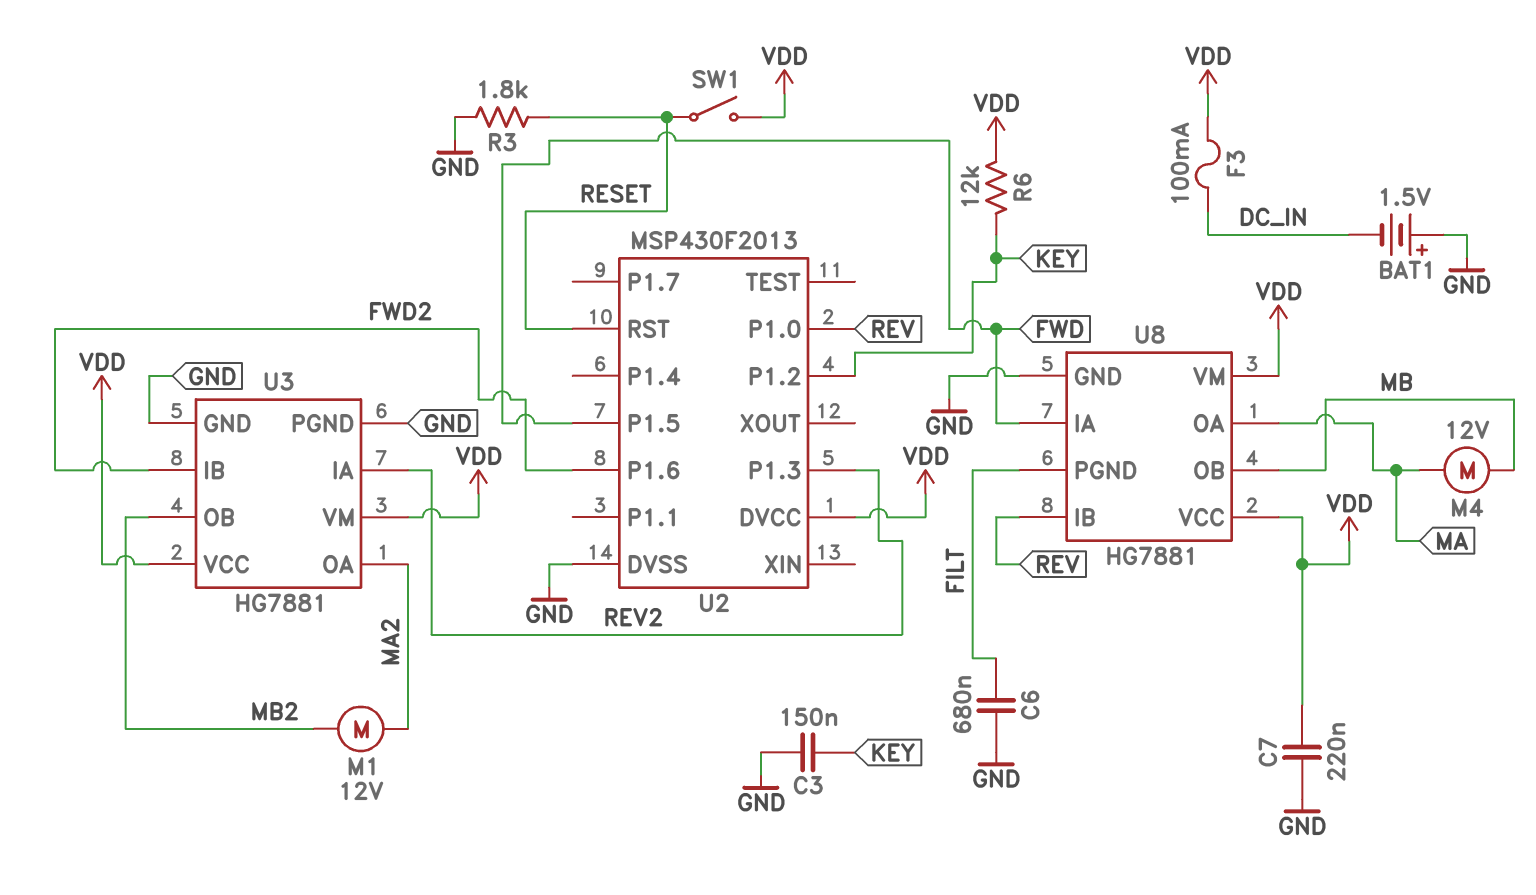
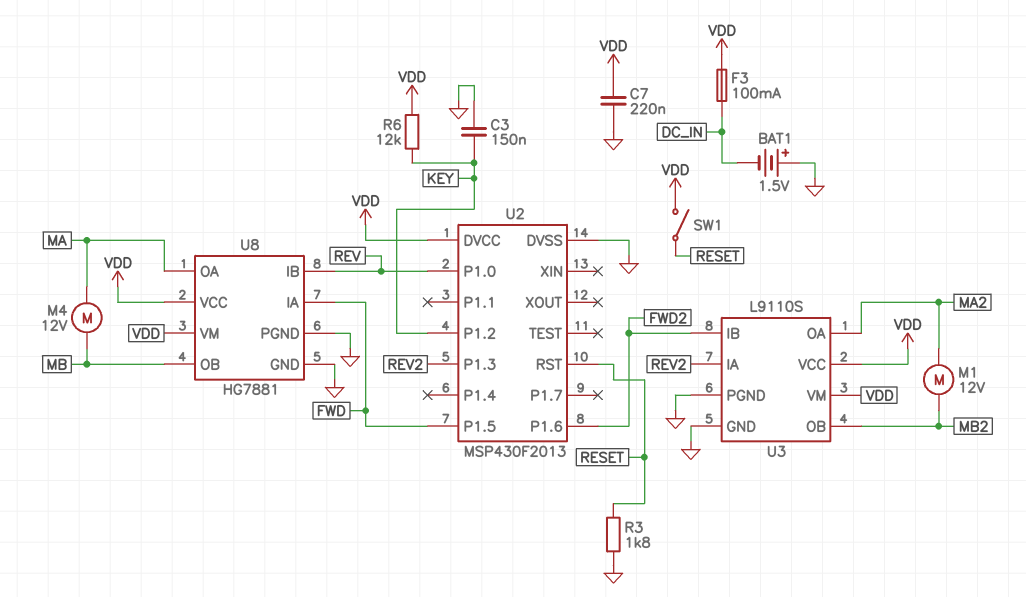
C6: 680nF (FILT, GND) -> none
U3: HG7881 -> L9110S
U8 pin PGND: FILT -> GND

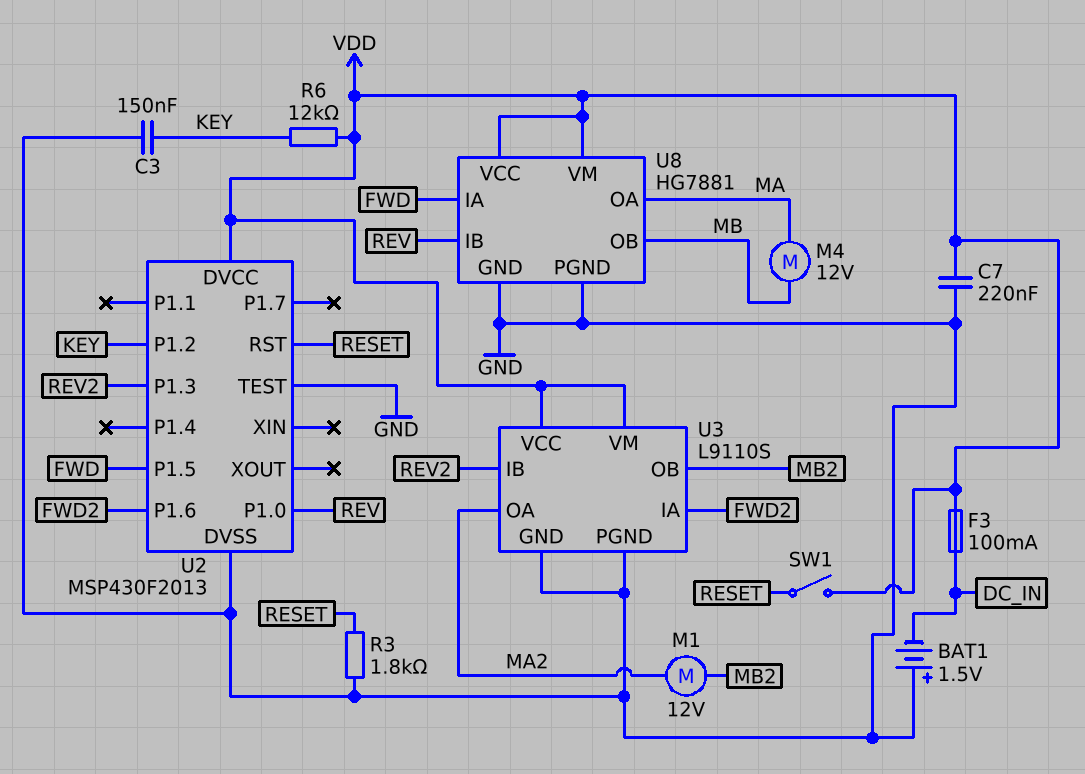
U2 pin TEST: none -> GND
U3 pin IA: REV2 -> FWD2
U3 pin IB: FWD2 -> REV2

